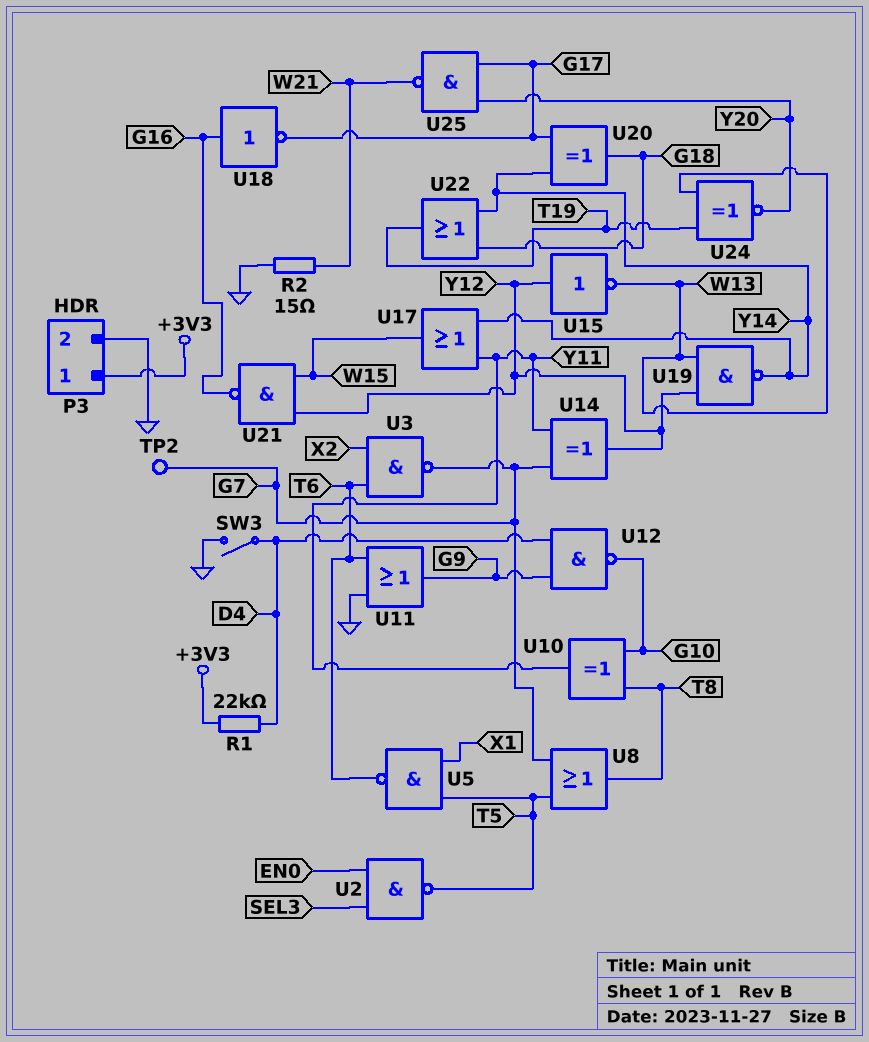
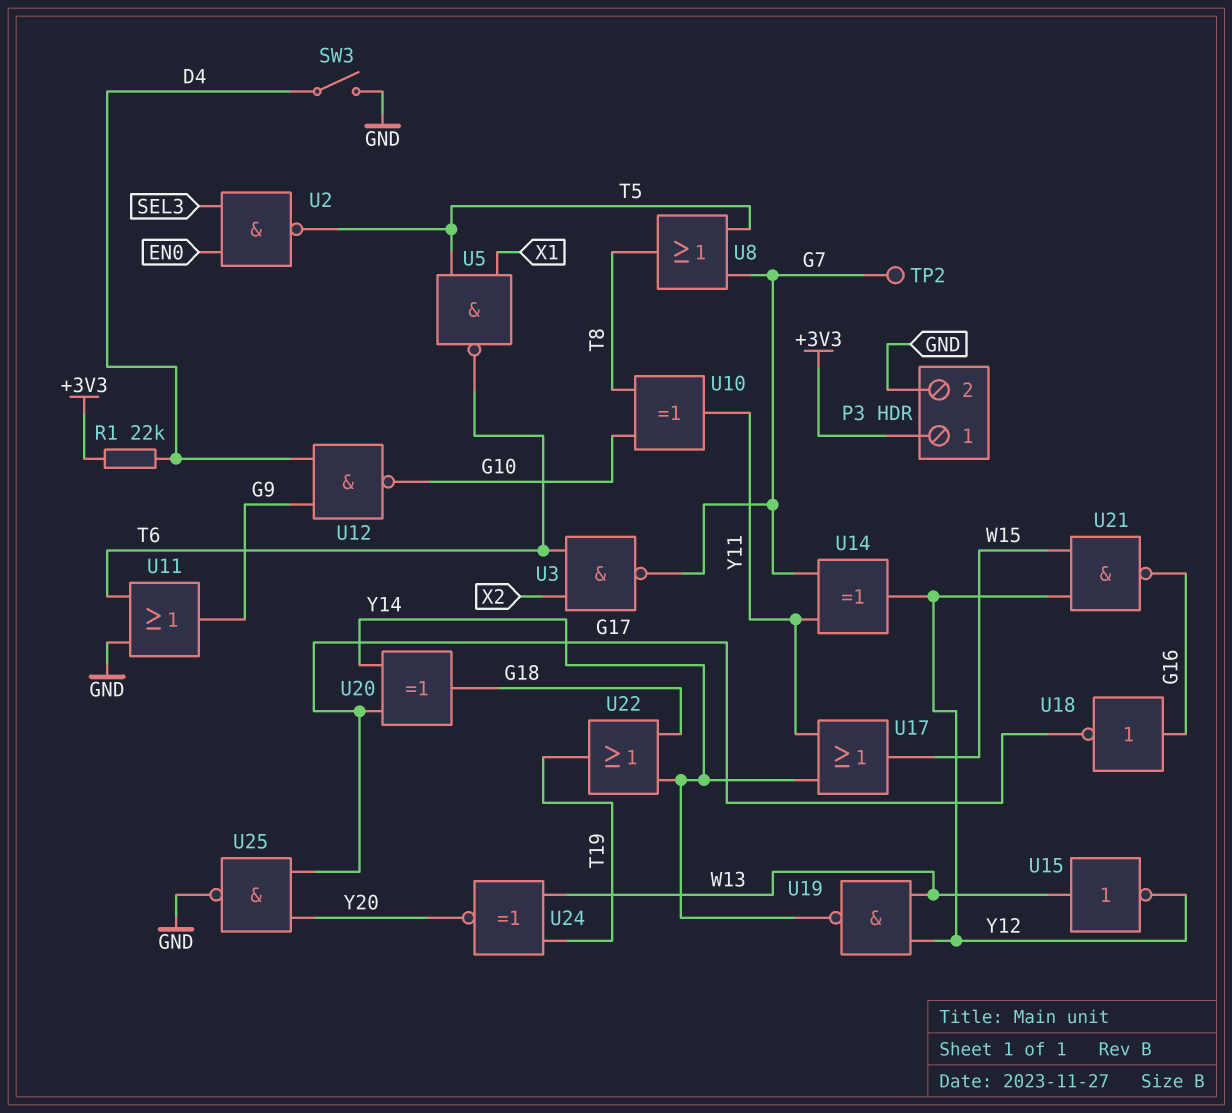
R2: 15 (GND, W21) -> none
U15: NOT (in Y12, out W13) -> NOT (in W13, out Y12)
U25: NAND (in G17, in Y20, out W21) -> NAND (in G17, in Y20, out GND)

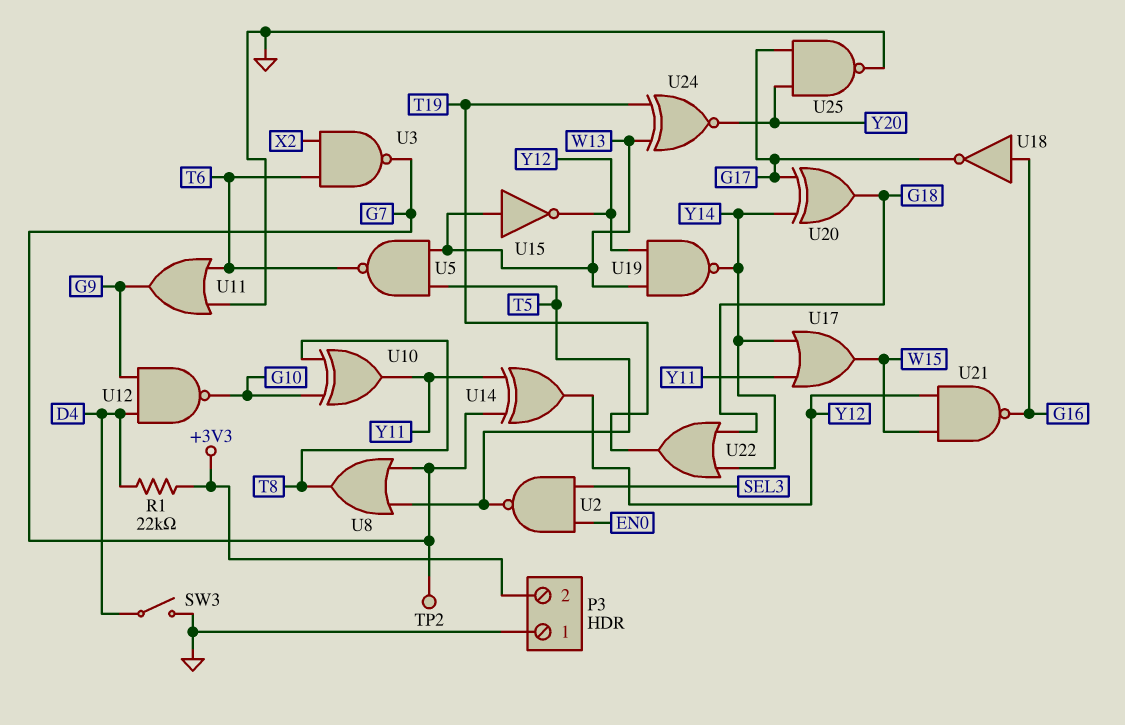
P3 pin 1: +3V3 -> GND
P3 pin 2: GND -> +3V3
U5: NAND (in T5, in X1, out T6) -> NAND (in T5, in W13, out T6)

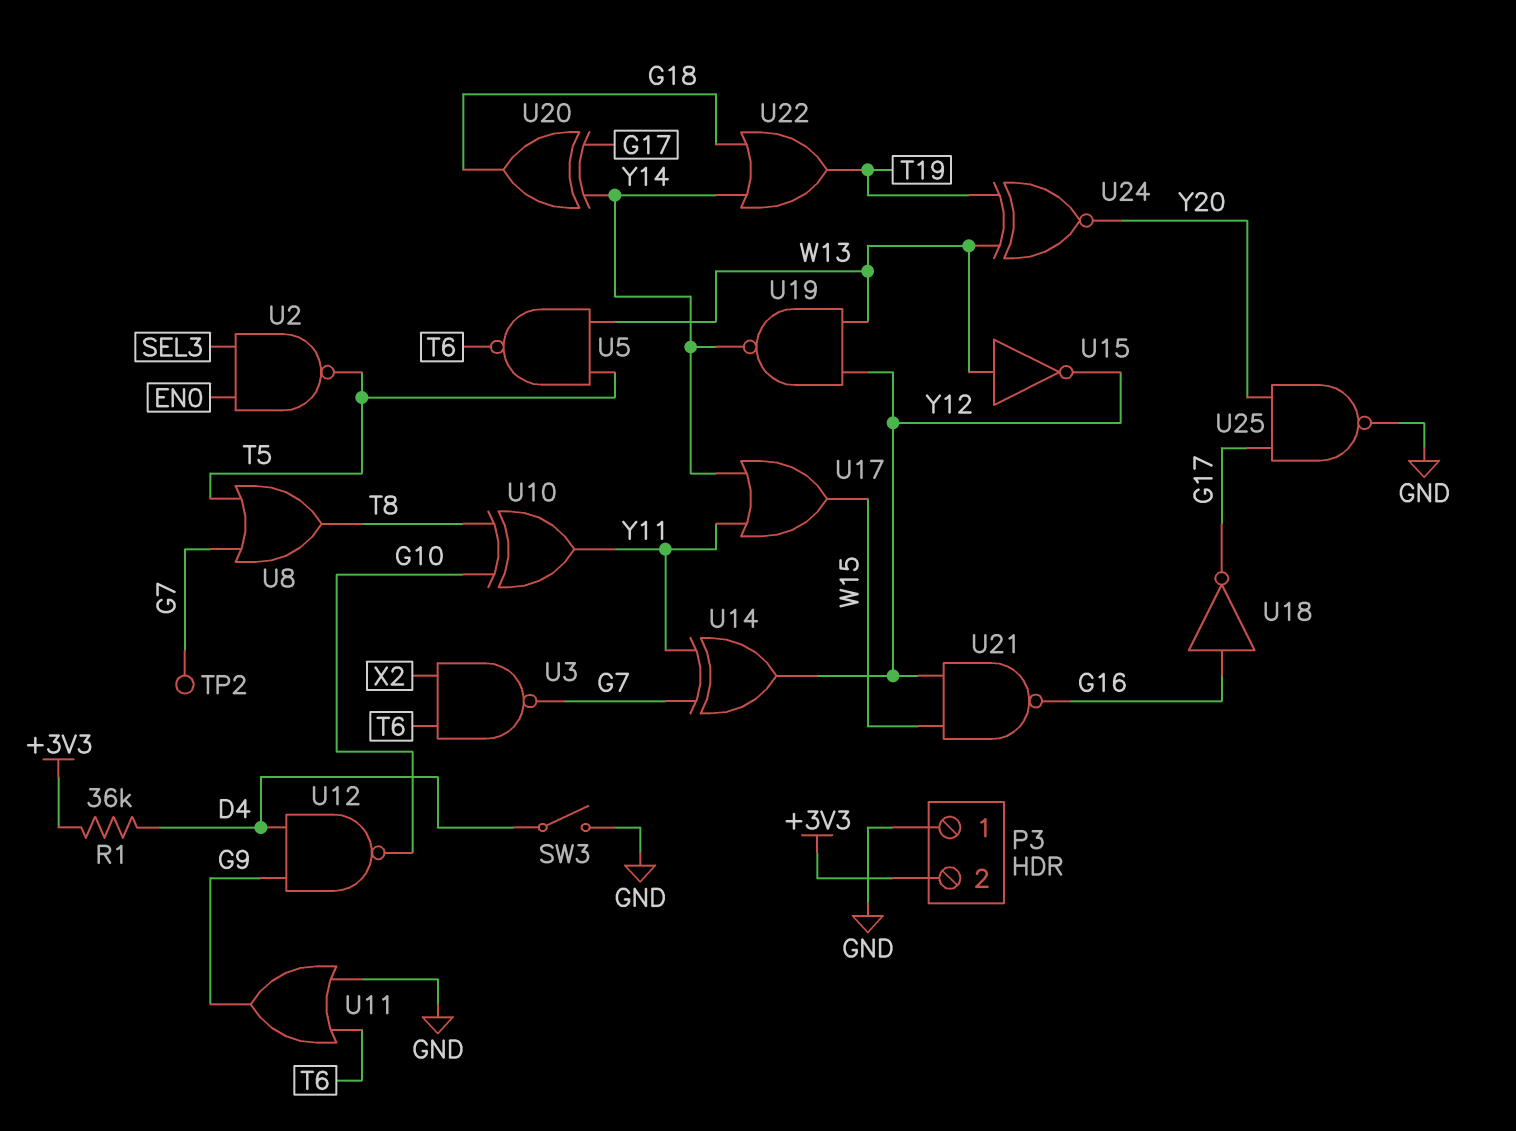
R1: 22k (+3V3, D4) -> 36k (+3V3, D4)

